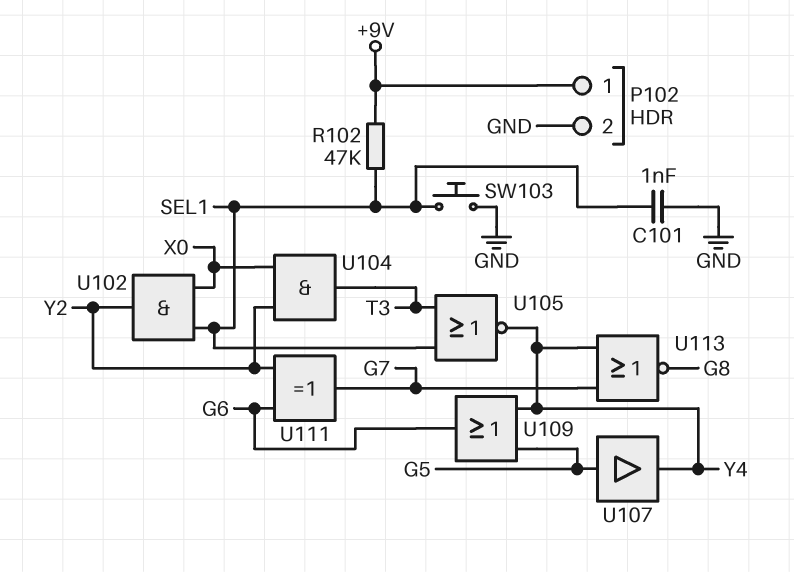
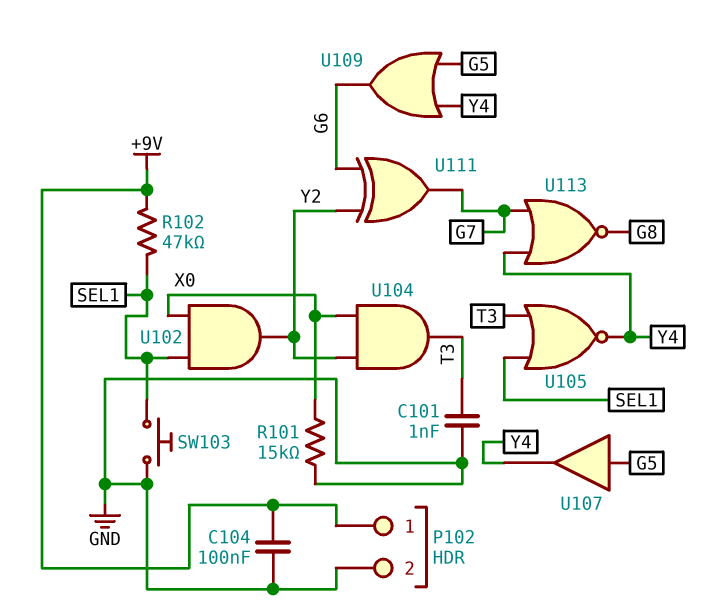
C101: 1nF (GND, SEL1) -> 1nF (GND, T3)
C104: none -> 100nF (+9V, GND)
R101: none -> 15k (GND, X0)

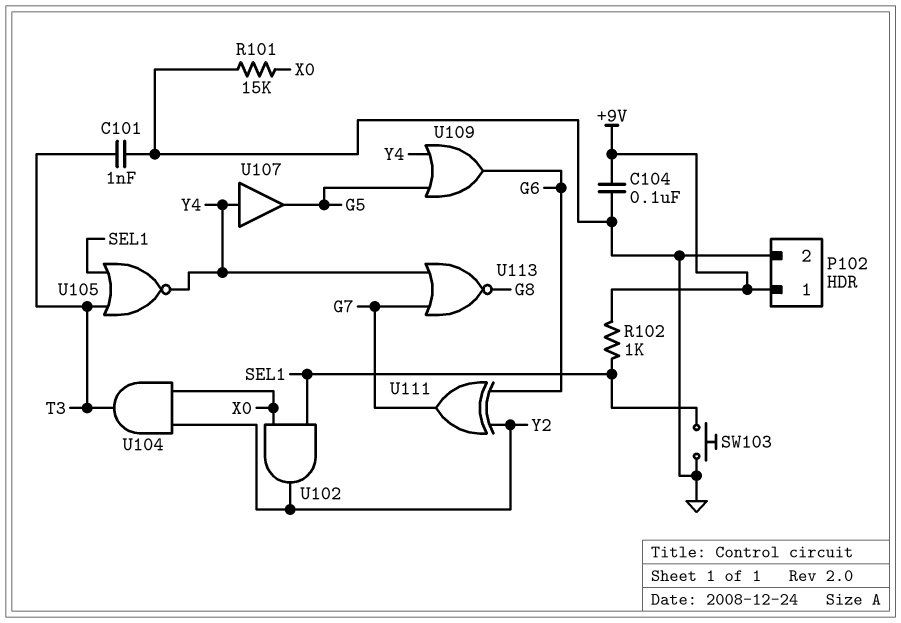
R102: 47k (+9V, SEL1) -> 1k (+9V, SEL1)
U107: buffer (in G5, out Y4) -> buffer (in Y4, out G5)

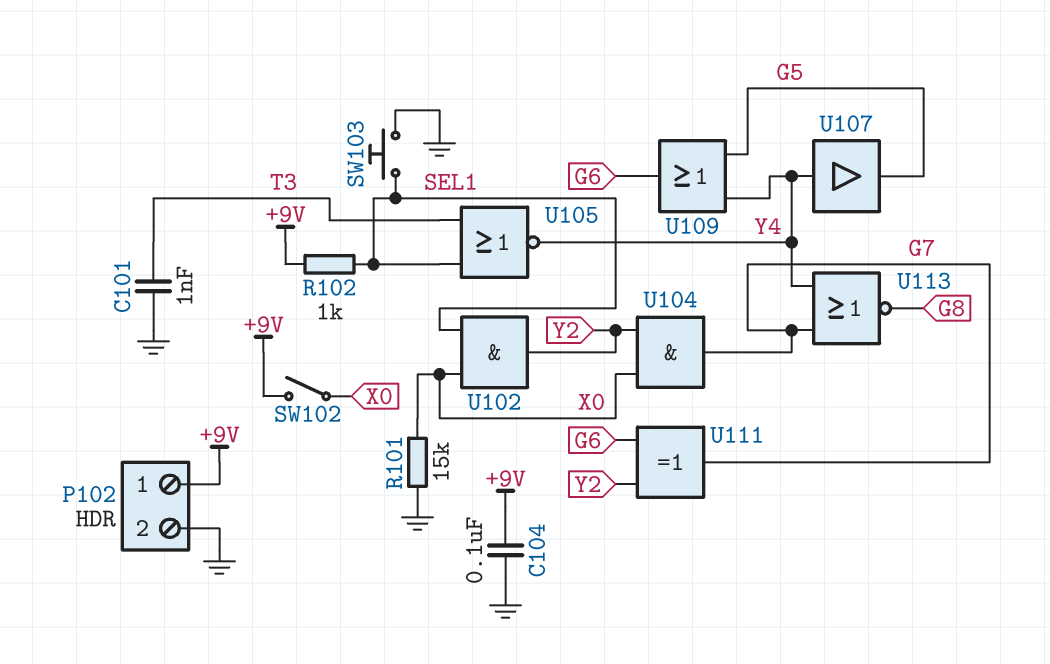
SW102: none -> switch (+9V, X0)
U104: AND (in X0, in Y2, out T3) -> AND (in X0, in Y2, out G7)

